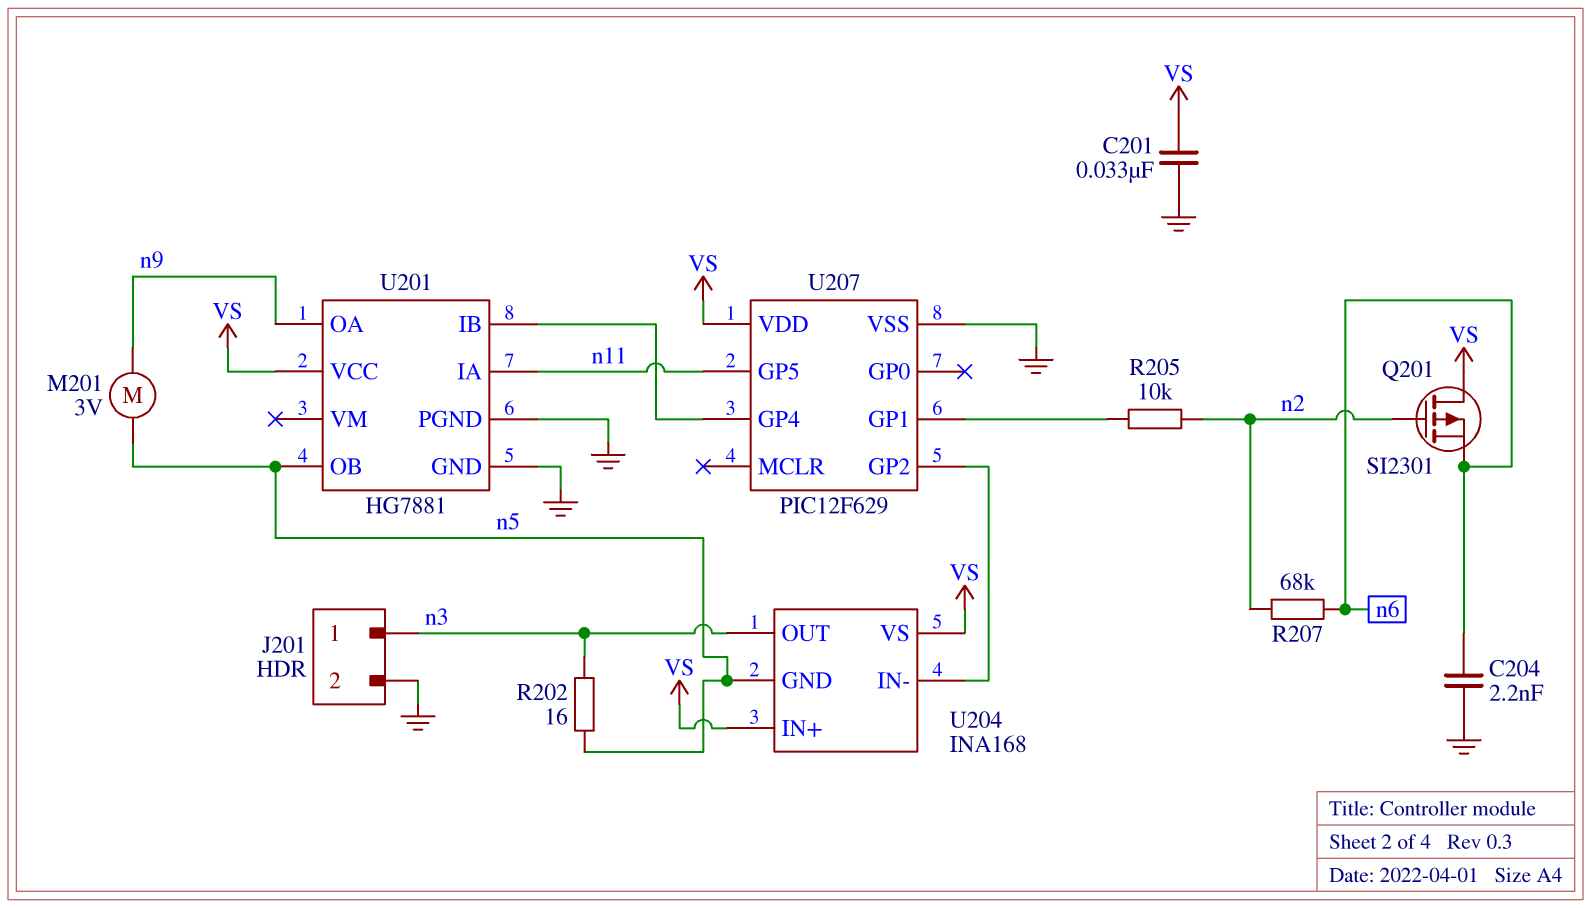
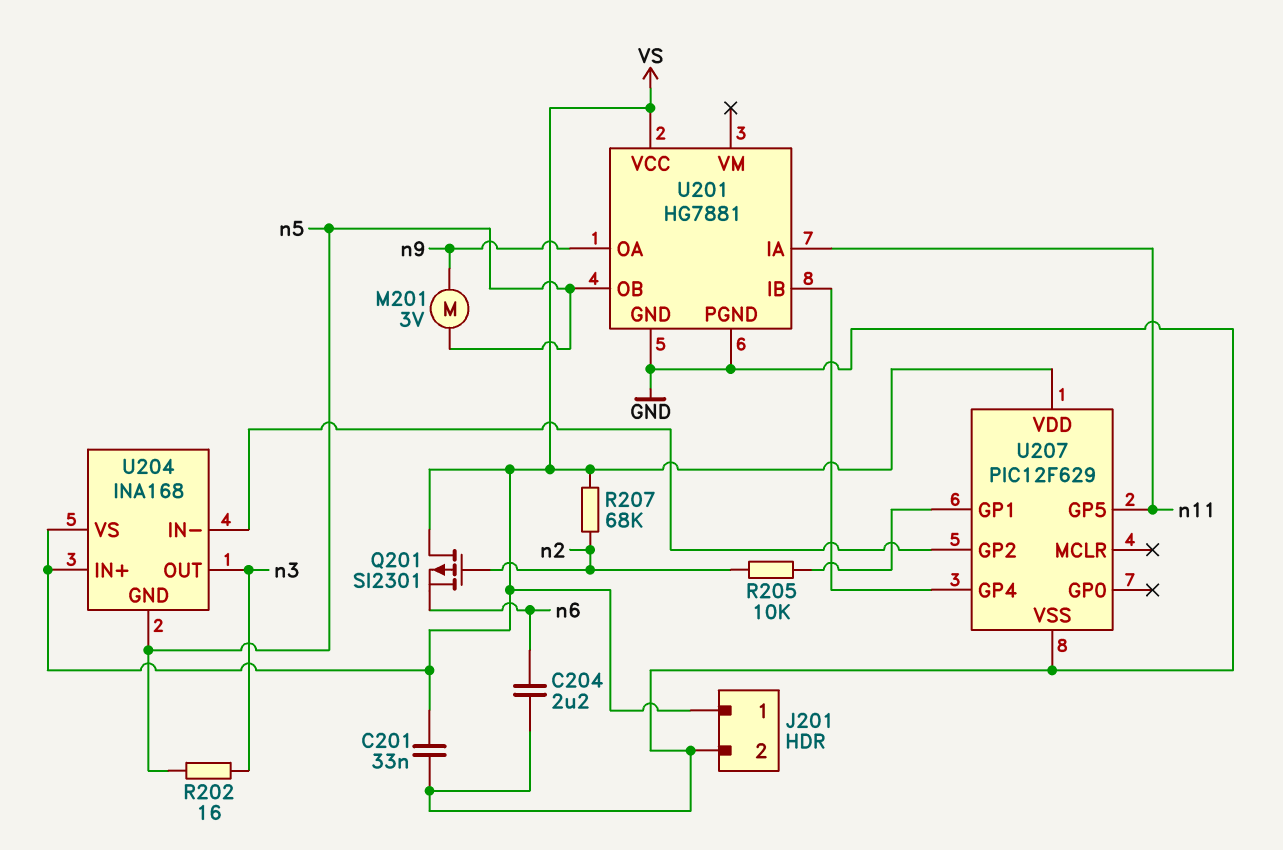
C204: 2.2nF (GND, n6) -> 2.2uF (GND, n6)
J201 pin 1: n3 -> VS
R207: 68k (n2, n6) -> 68k (VS, n2)

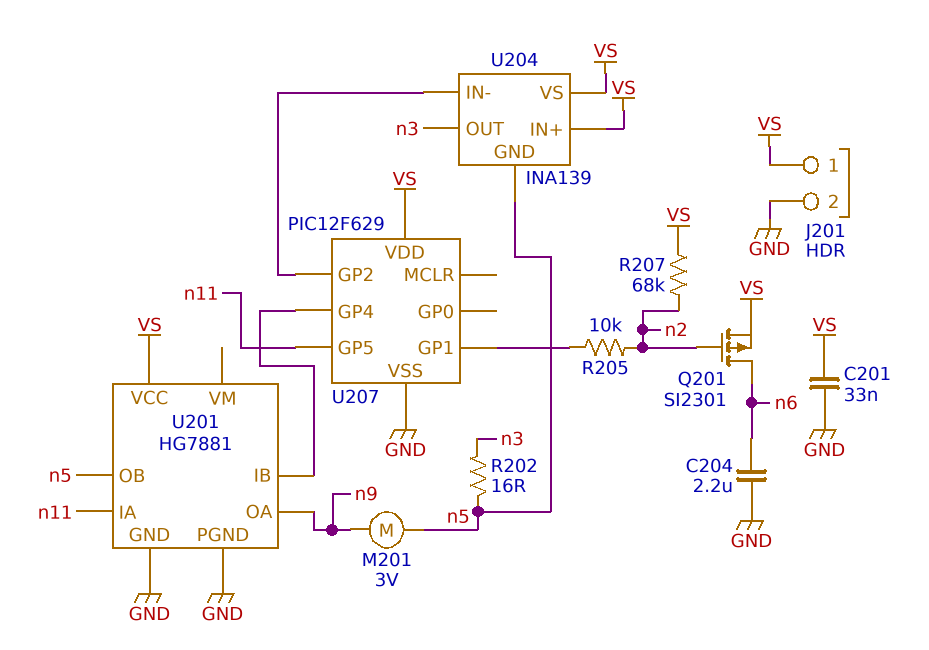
Q201: PMOS SI2301 (G n2, D VS, S n6) -> PMOS SI2301 (G n2, D n6, S VS)
U204: INA168 -> INA139

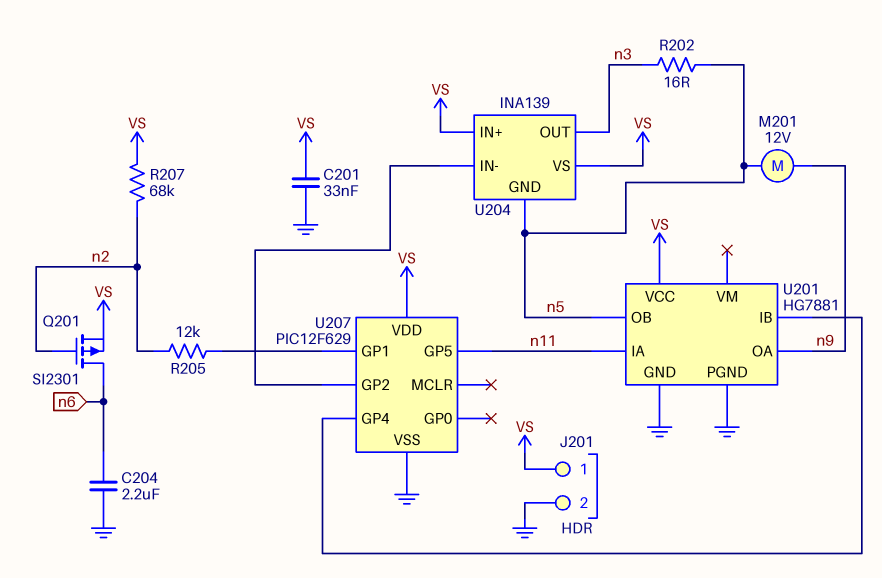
M201: motor 3V (n5, n9) -> motor 12V (n5, n9)
R205: 10k (U207/GP1, n2) -> 12k (U207/GP1, n2)

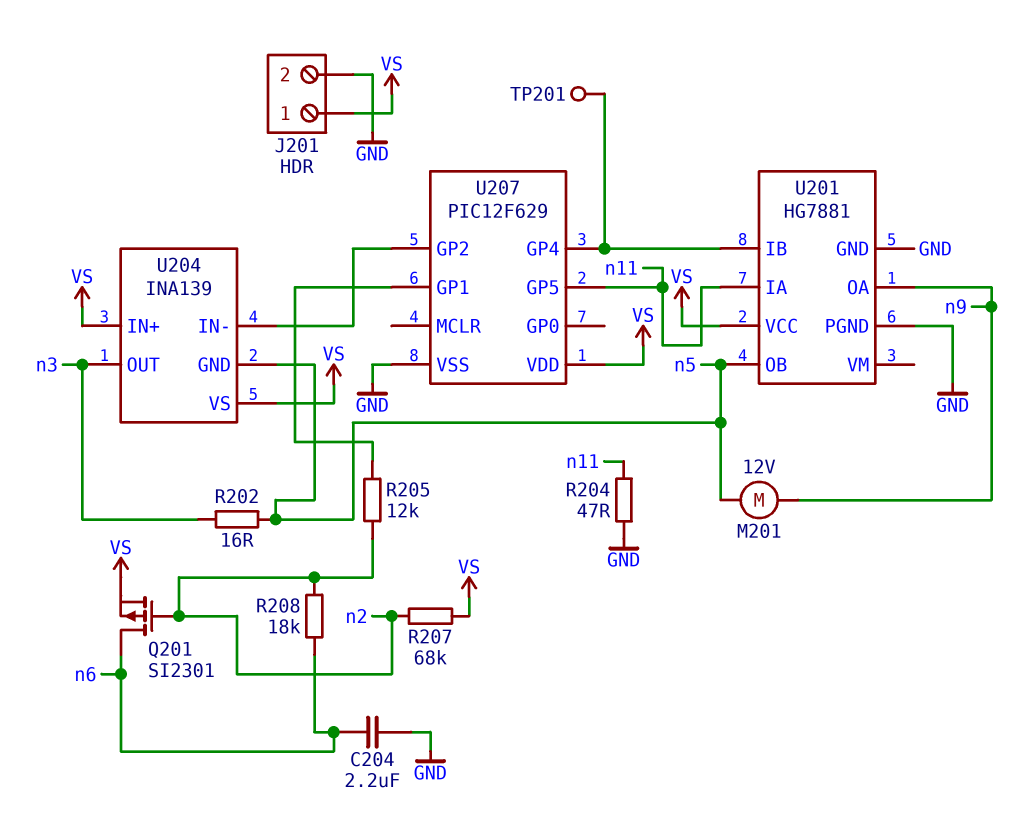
C201: 33nF (GND, VS) -> none
R204: none -> 47 (GND, n11)
R208: none -> 18k (n2, n6)
TP201: none -> test point (U201/IB)

